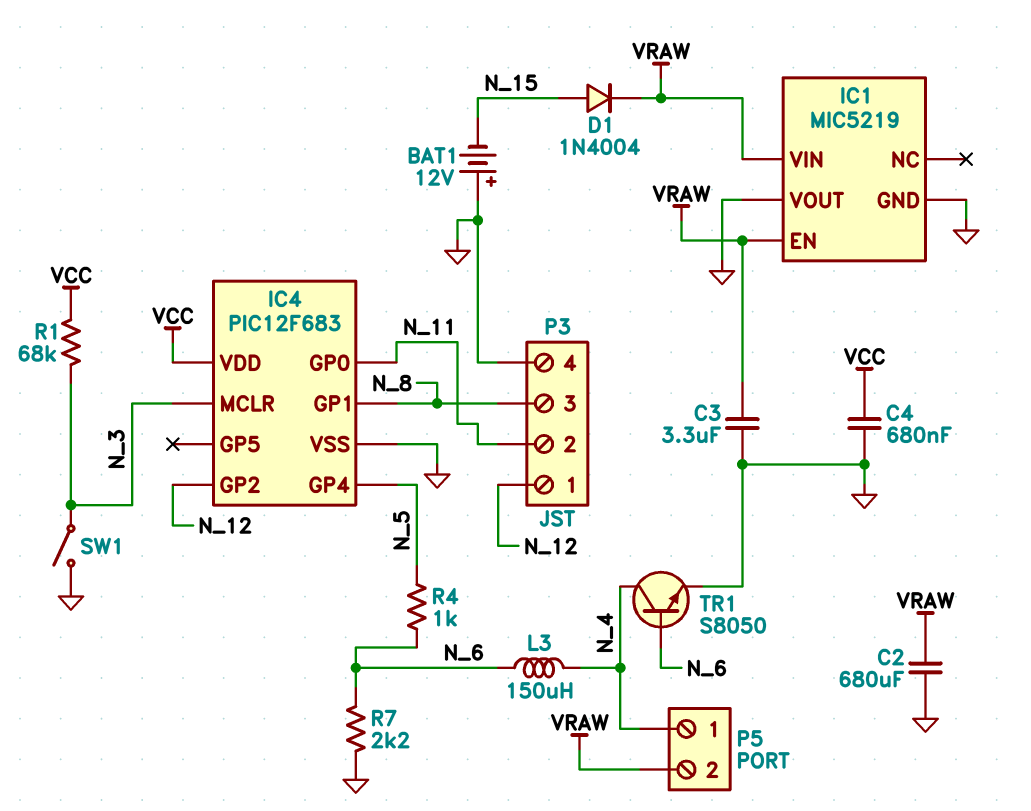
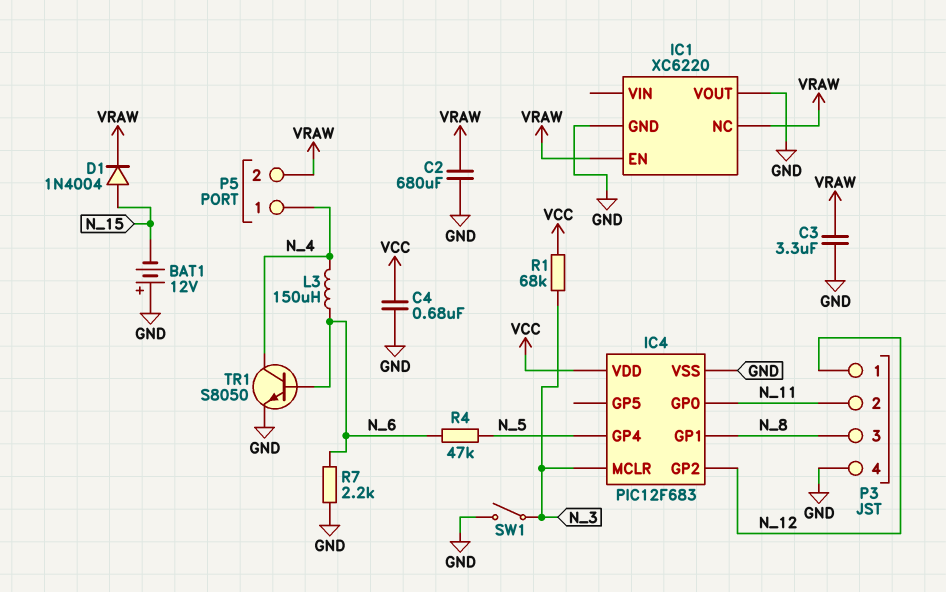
IC1: MIC5219 -> XC6220
IC1 pin NC: none -> VRAW
IC1 pin VIN: VRAW -> none
R4: 1k (N_5, N_6) -> 47k (N_5, N_6)

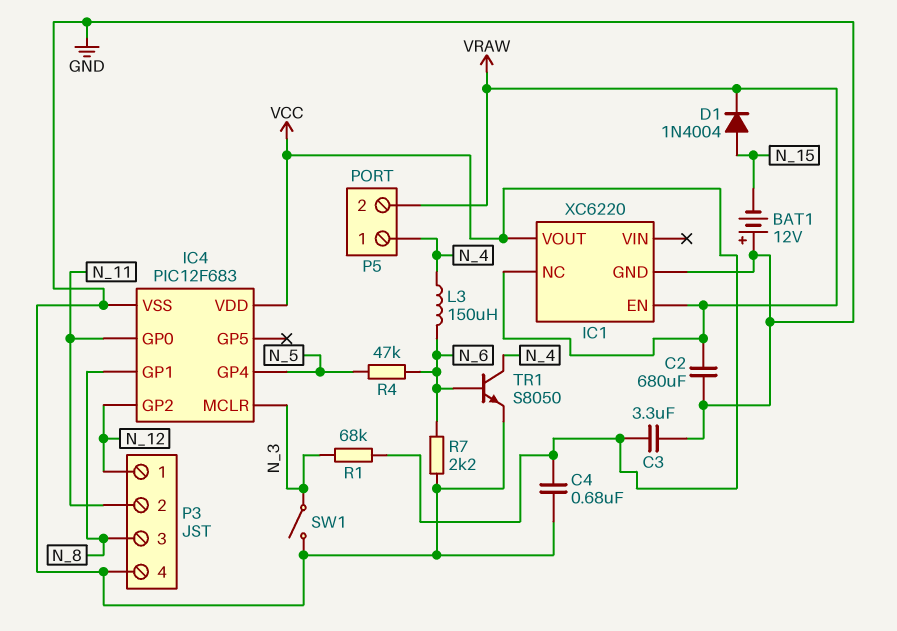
C3: 3.3uF (GND, VRAW) -> 3.3uF (GND, VCC)
IC1 pin VOUT: GND -> VCC

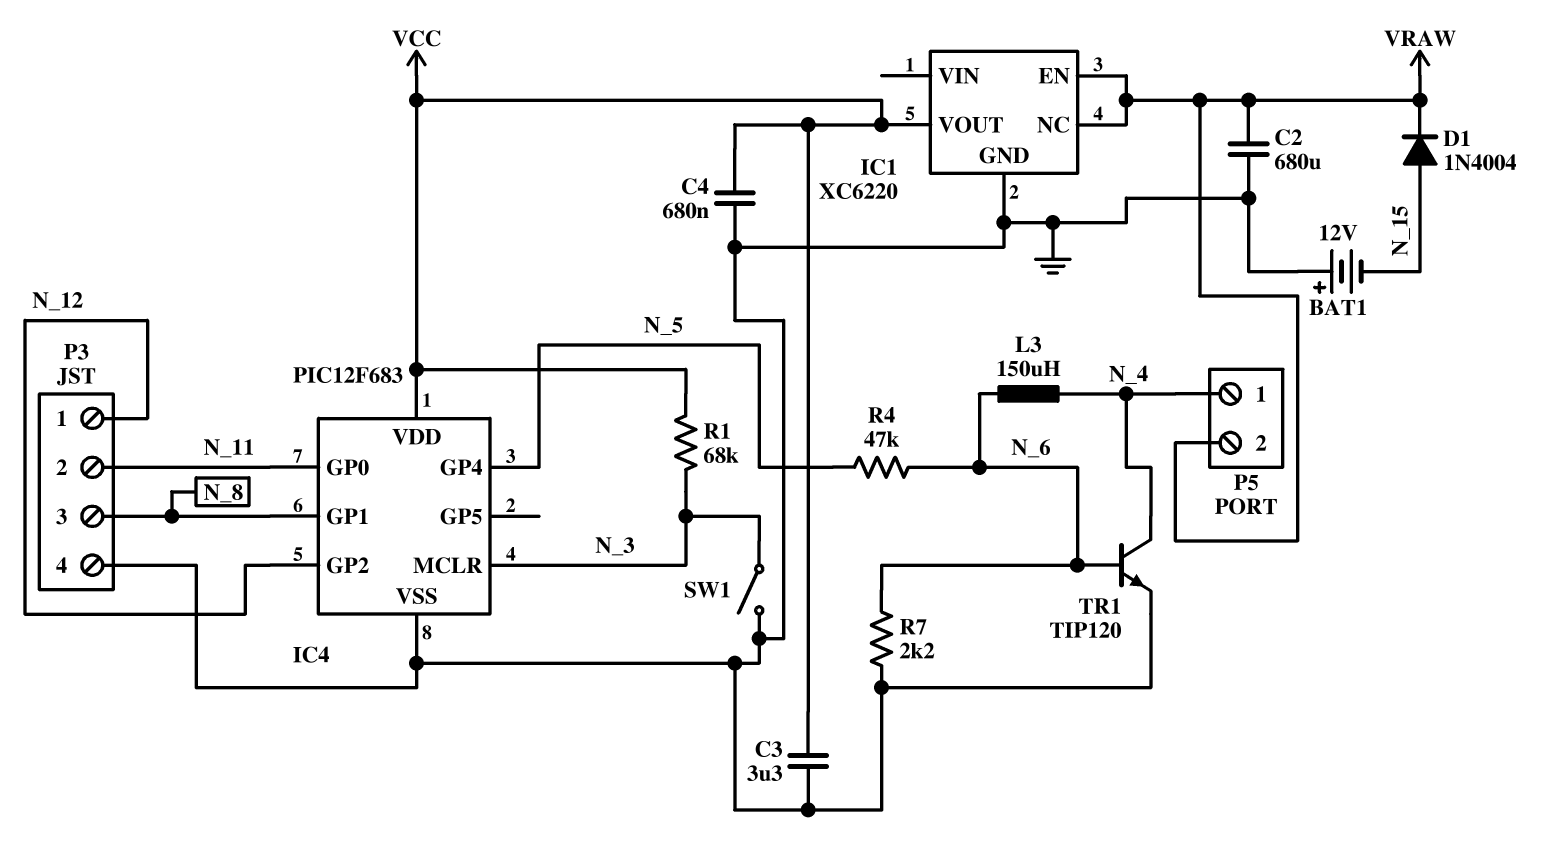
TR1: NPN S8050 (B N_6, C N_4, E GND) -> NPN TIP120 (B N_6, C N_4, E GND)

